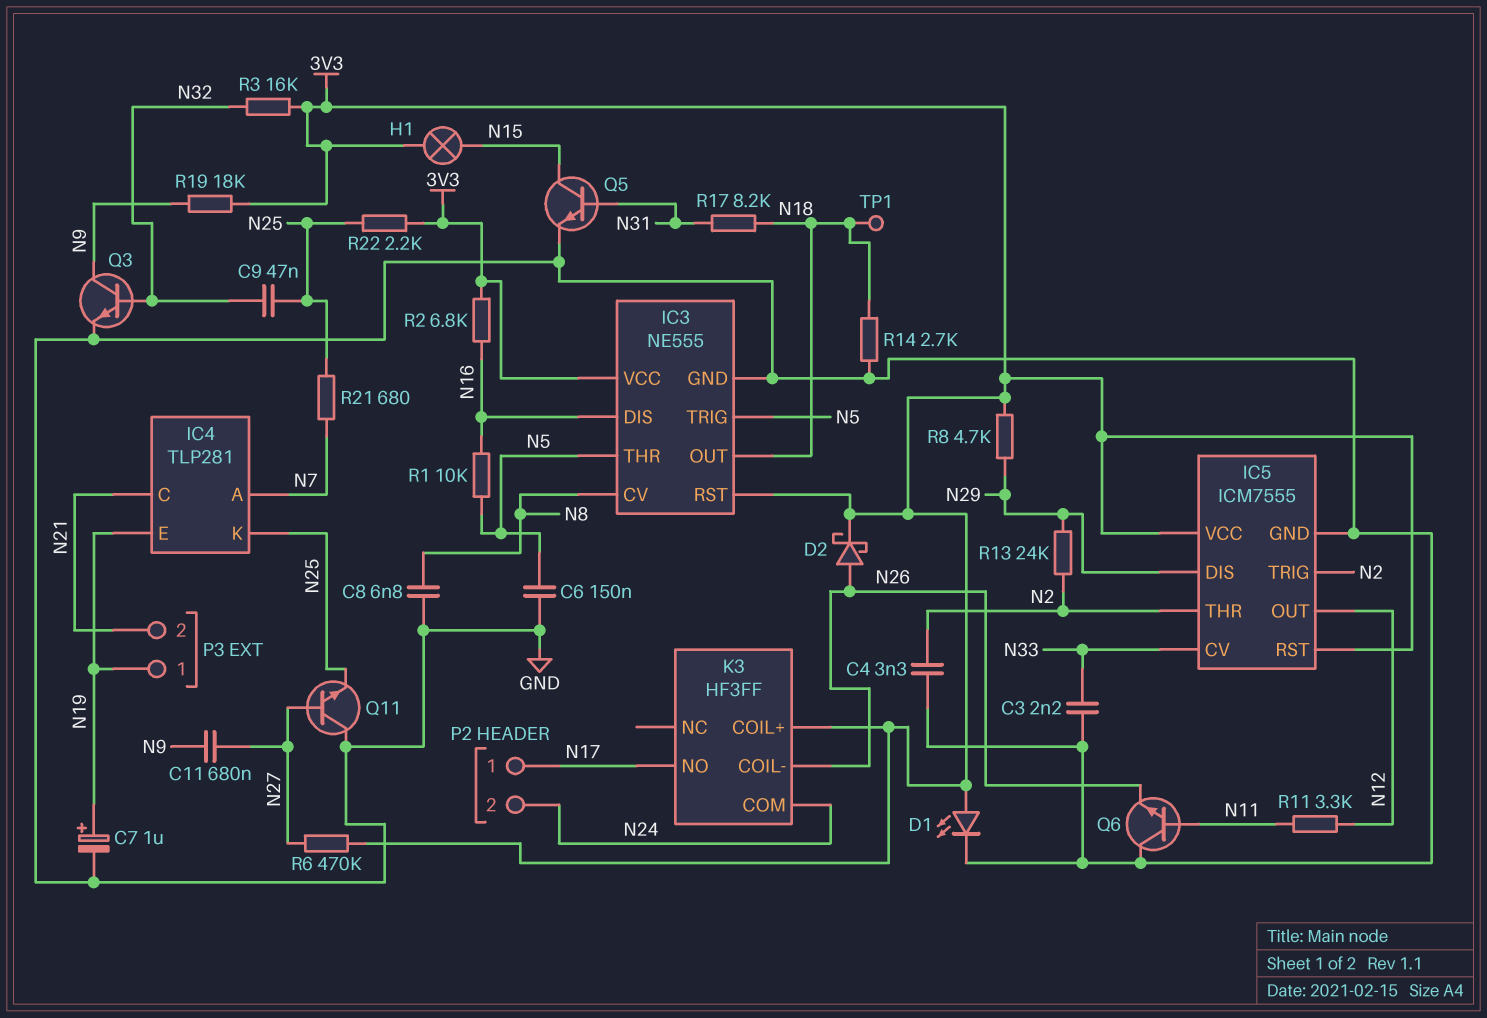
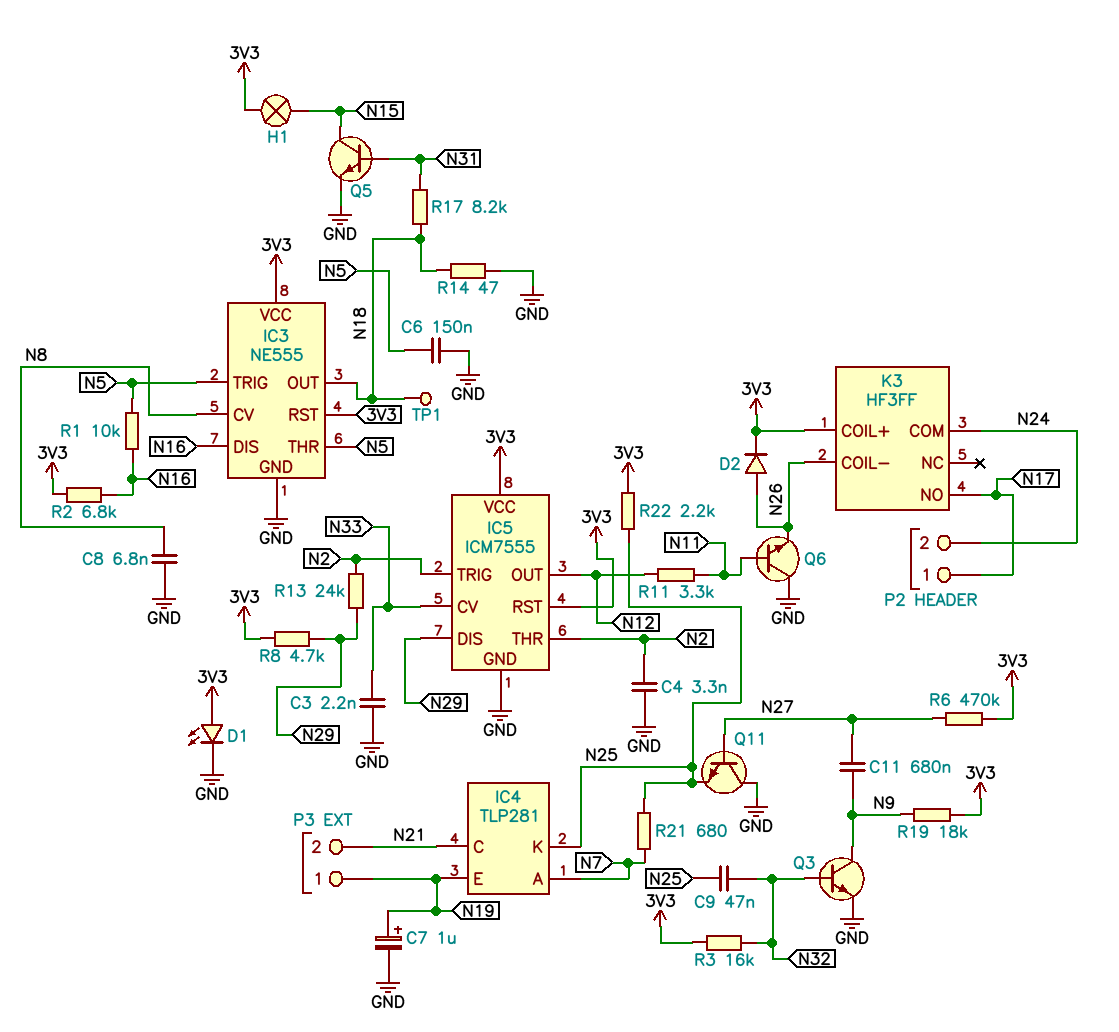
D2: schottky (A N26, K 3V3) -> diode (A N26, K 3V3)
R14: 2.7k (GND, N18) -> 47 (GND, N18)

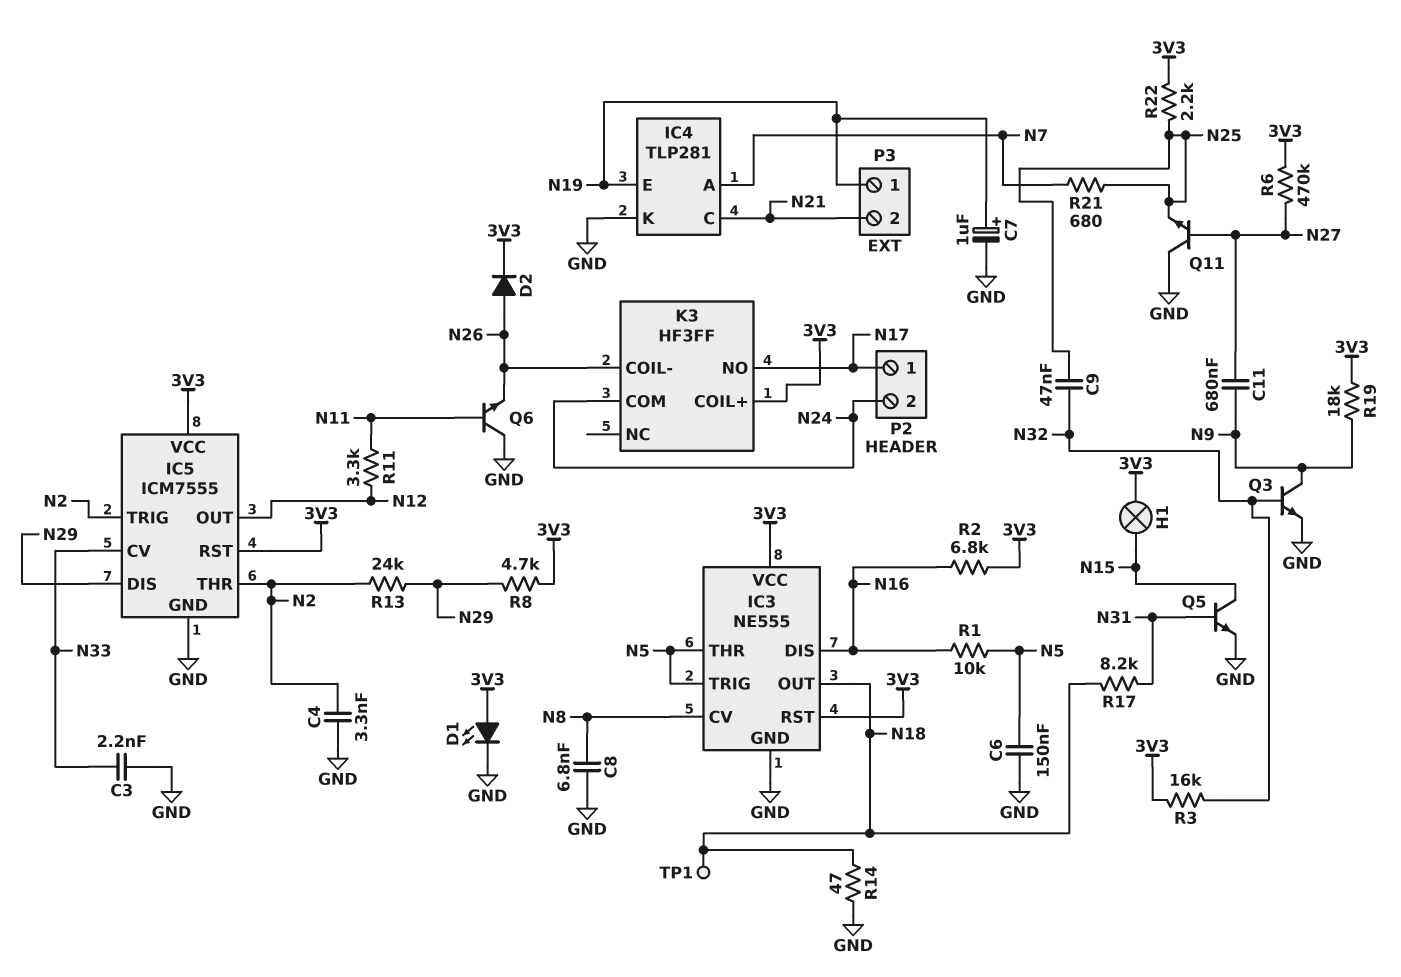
IC4 pin K: N25 -> GND

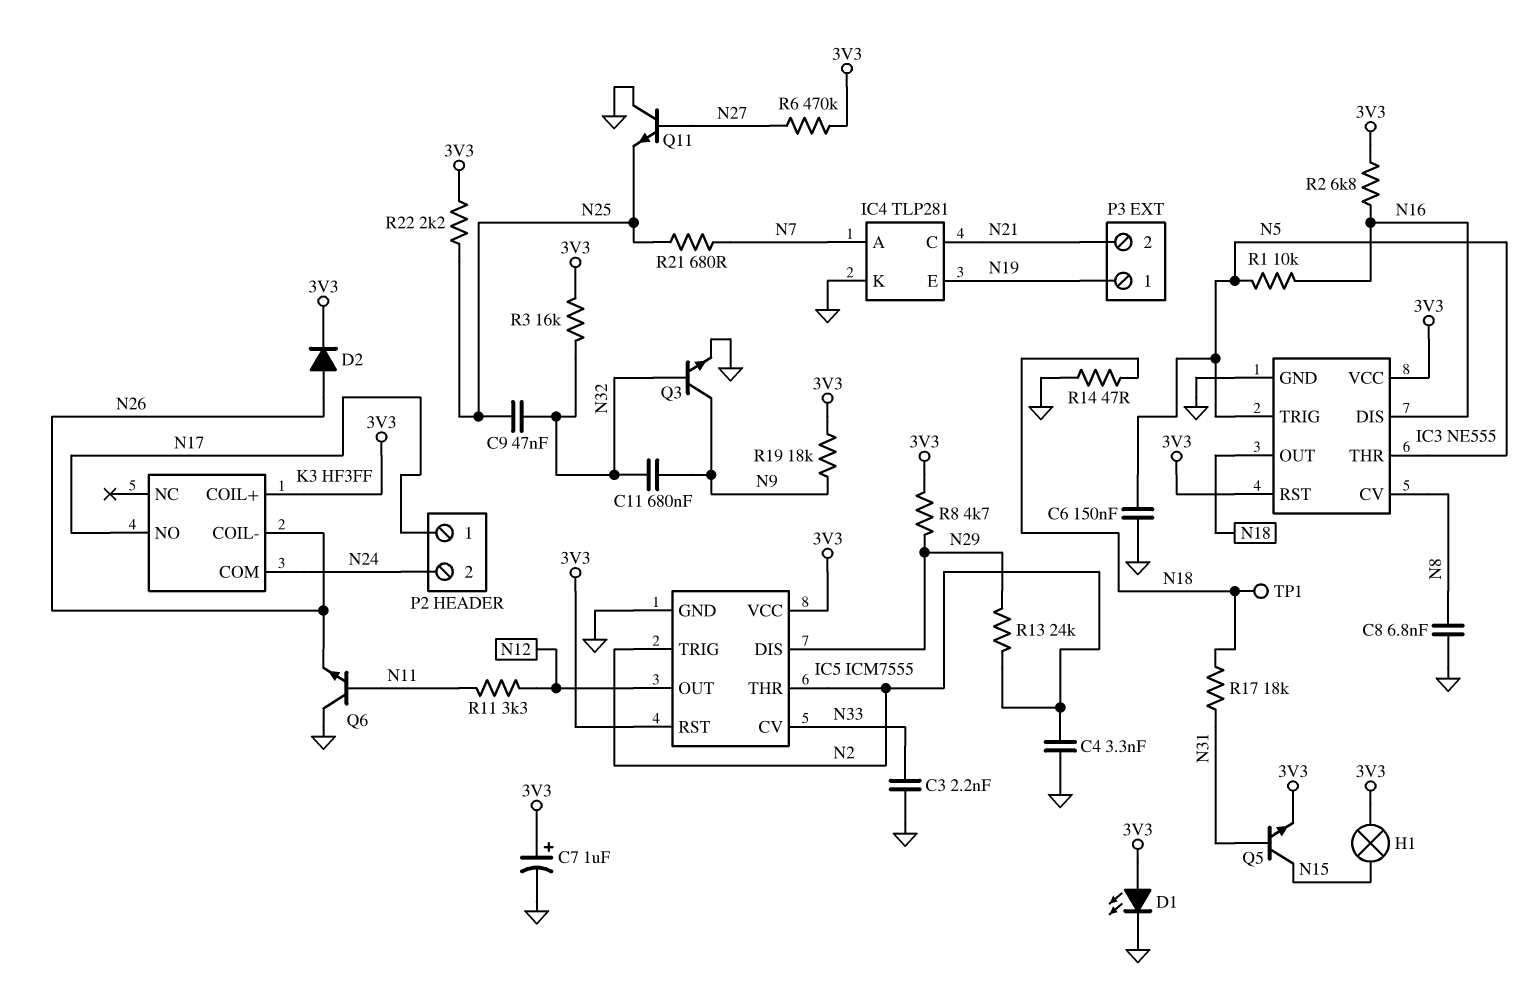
C7: 1uF (plus N19, minus GND) -> 1uF (plus 3V3, minus GND)
C11: 680nF (N9, N27) -> 680nF (N9, N32)
Q5: NPN (B N31, C N15, E GND) -> NPN (B N31, C N15, E 3V3)
R17: 8.2k (N18, N31) -> 18k (N18, N31)

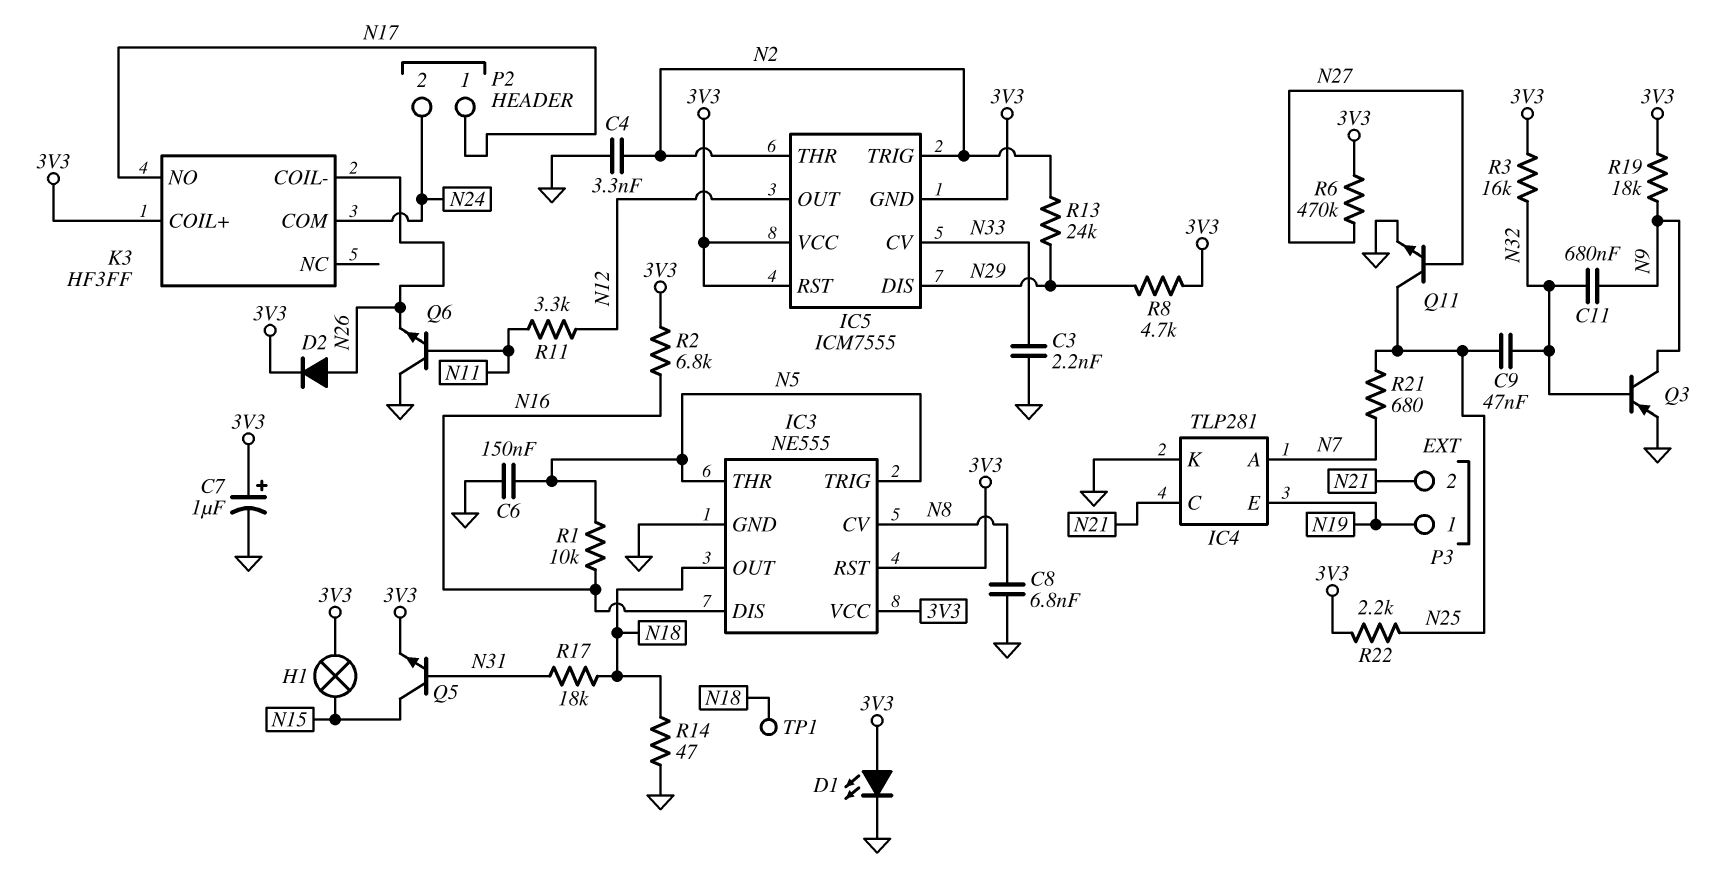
IC5 pin GND: GND -> 3V3
Q3: NPN (B N32, C N9, E GND) -> PNP (B N32, C N9, E GND)
Q11: NPN (B N27, C GND, E N25) -> NPN (B N27, C N25, E GND)

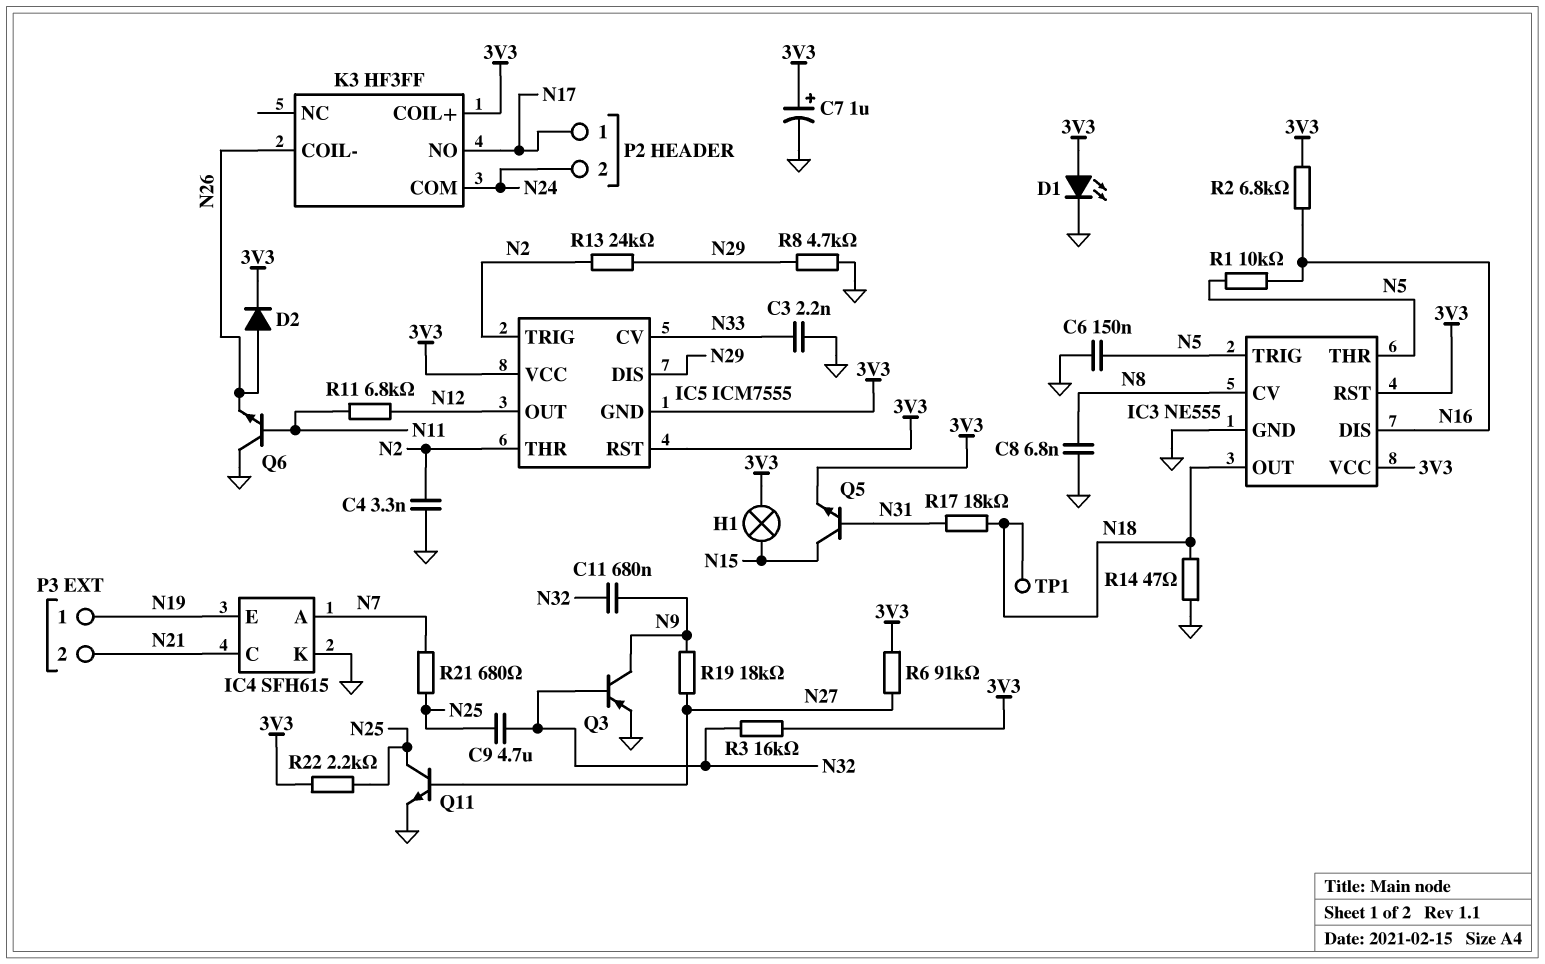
C9: 47nF (N25, N32) -> 4.7uF (N25, N32)
IC4: TLP281 -> SFH615
R6: 470k (3V3, N27) -> 91k (3V3, N27)
R8: 4.7k (3V3, N29) -> 4.7k (GND, N29)
R11: 3.3k (N11, N12) -> 6.8k (N11, N12)
R19: 18k (3V3, N9) -> 18k (N9, N27)

